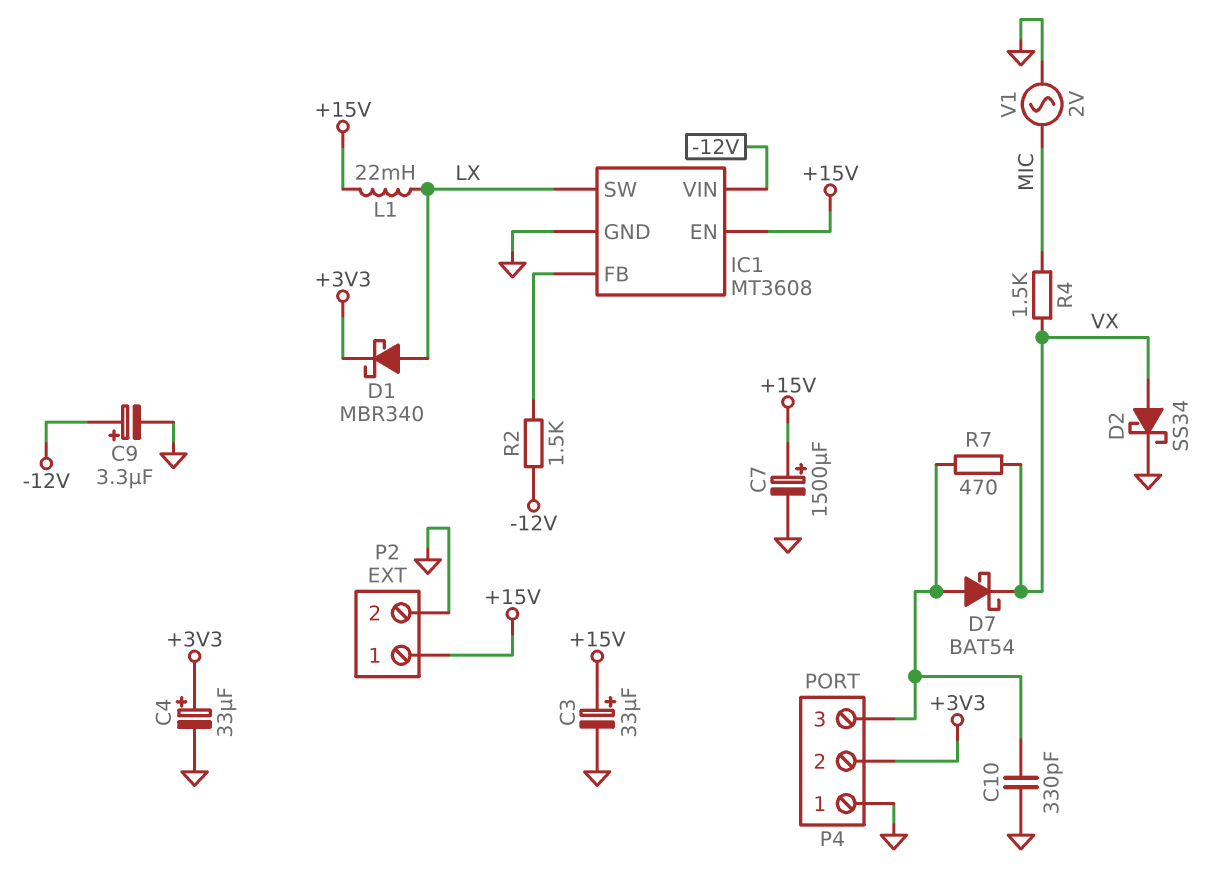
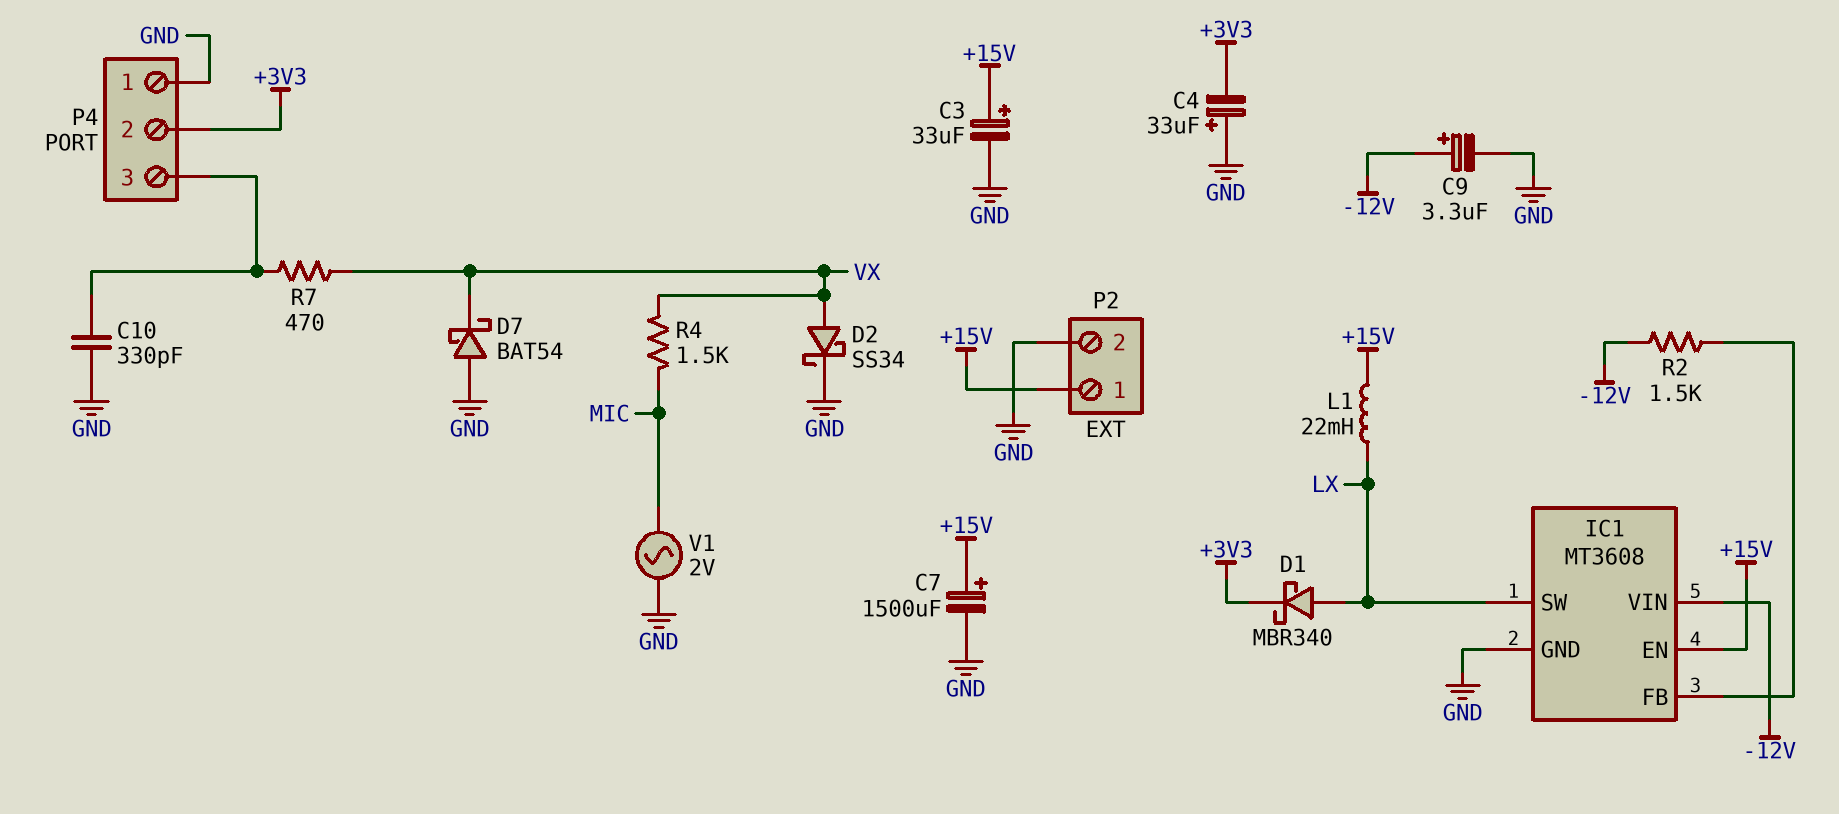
C4: 33uF (plus +3V3, minus GND) -> 33uF (plus GND, minus +3V3)
D7: schottky BAT54 (A P4/3, K VX) -> schottky BAT54 (A GND, K VX)

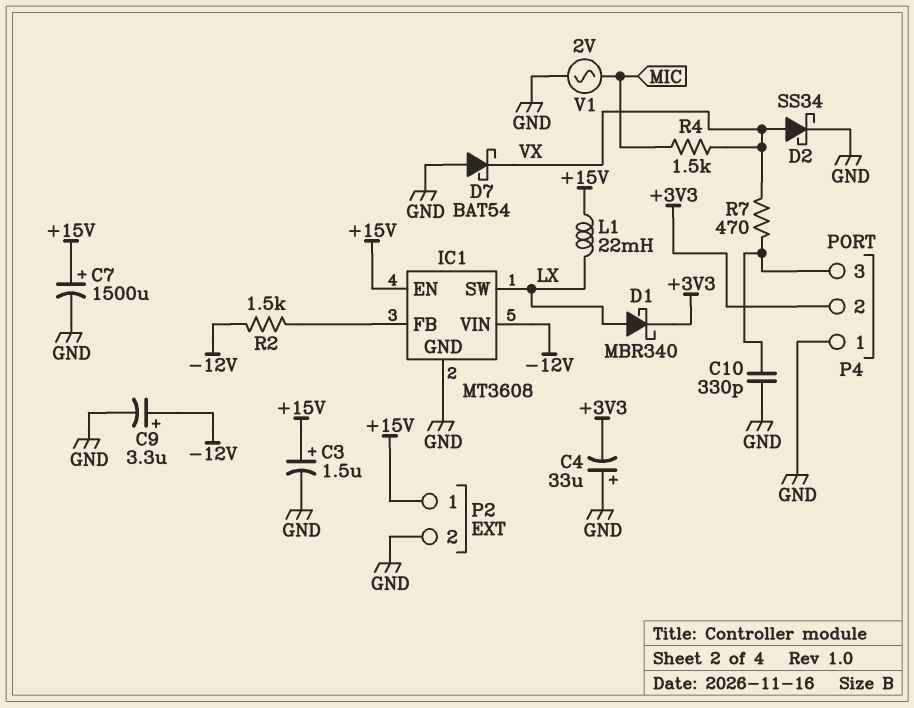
C3: 33uF (plus +15V, minus GND) -> 1.5uF (plus +15V, minus GND)

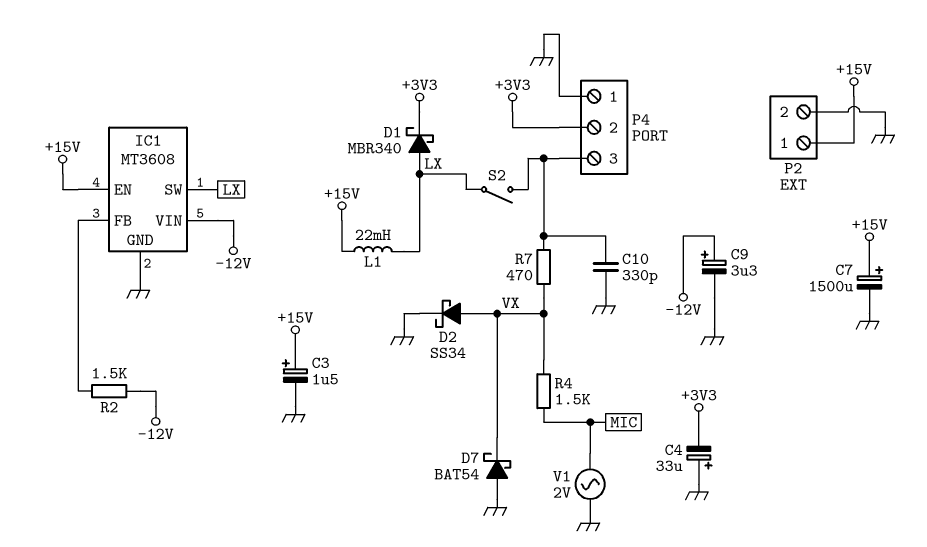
S2: none -> switch (LX, P4/3)

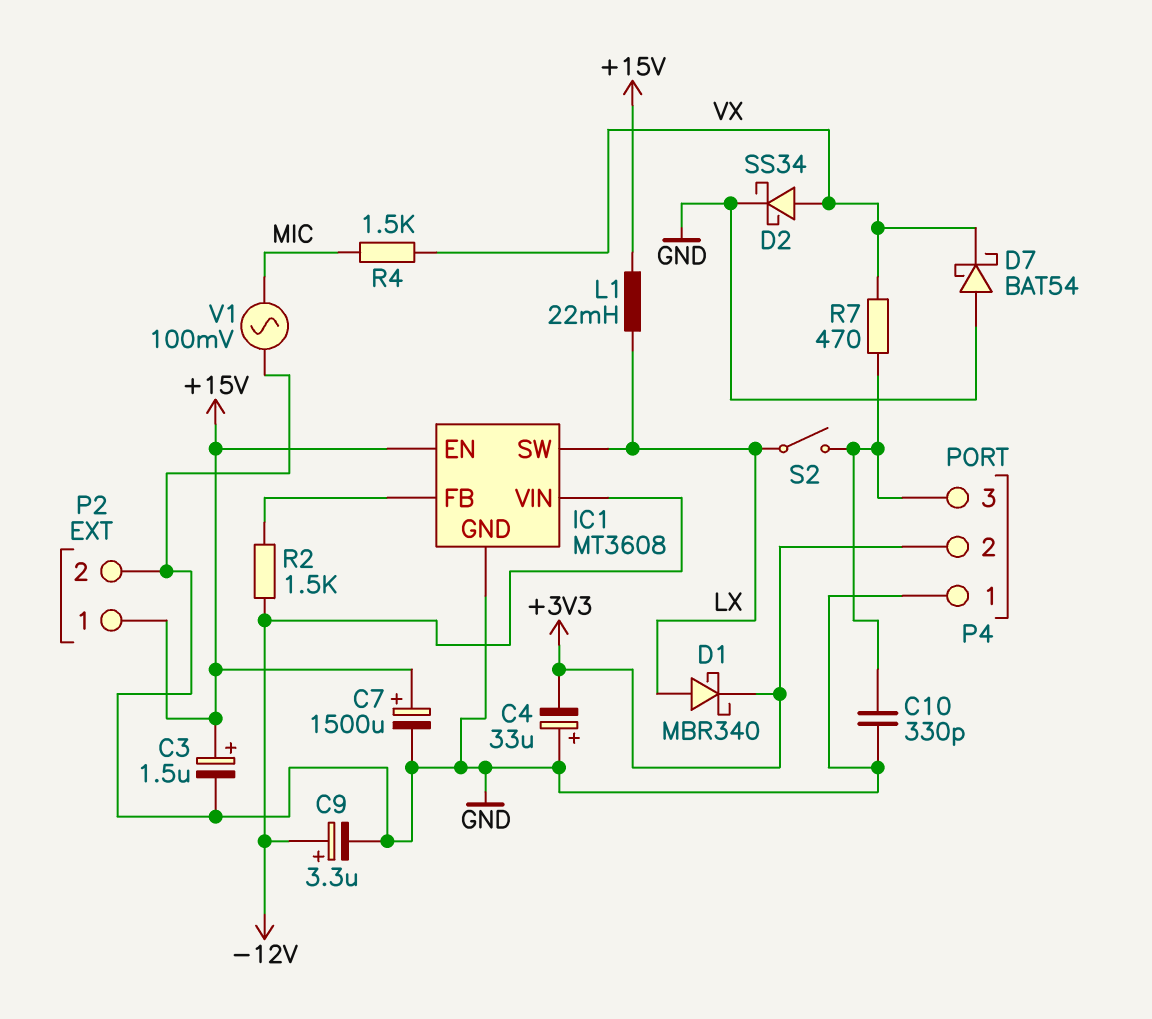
V1: AC 2V (GND, MIC) -> AC 100mV (GND, MIC)

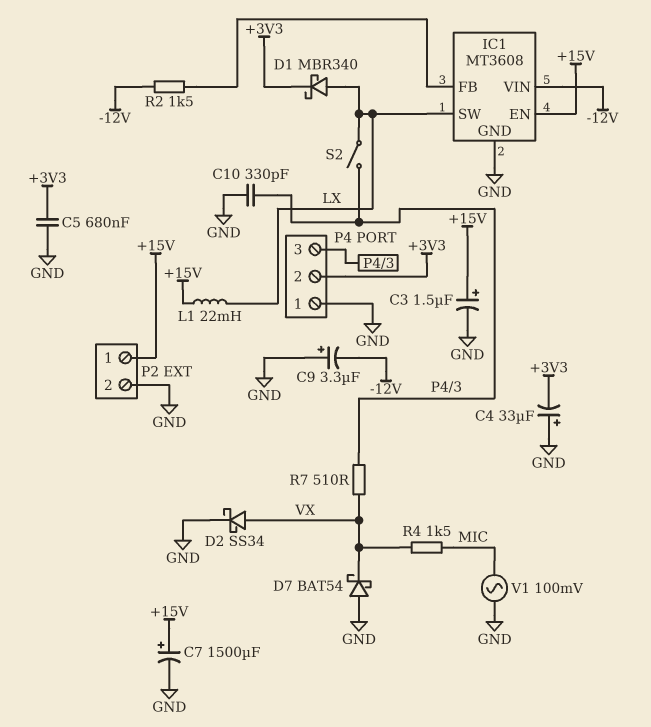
C5: none -> 680nF (+3V3, GND)
C9: 3.3uF (plus -12V, minus GND) -> 3.3uF (plus GND, minus -12V)
R7: 470 (P4/3, VX) -> 510 (P4/3, VX)

